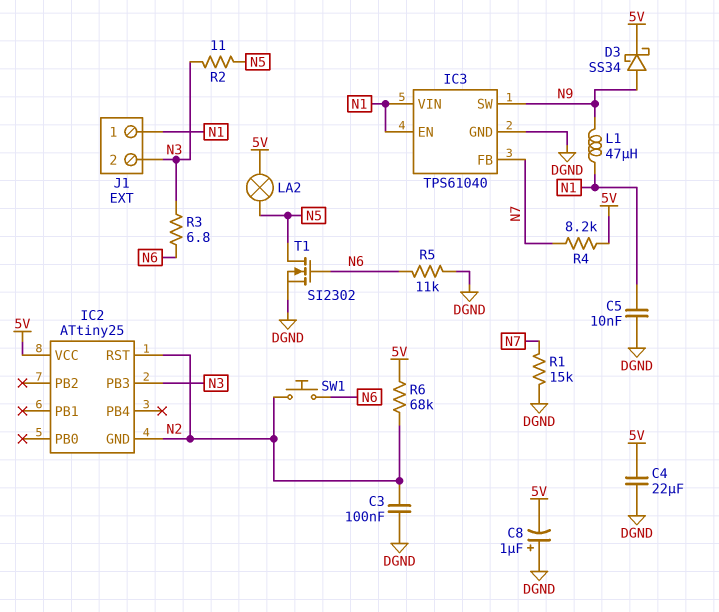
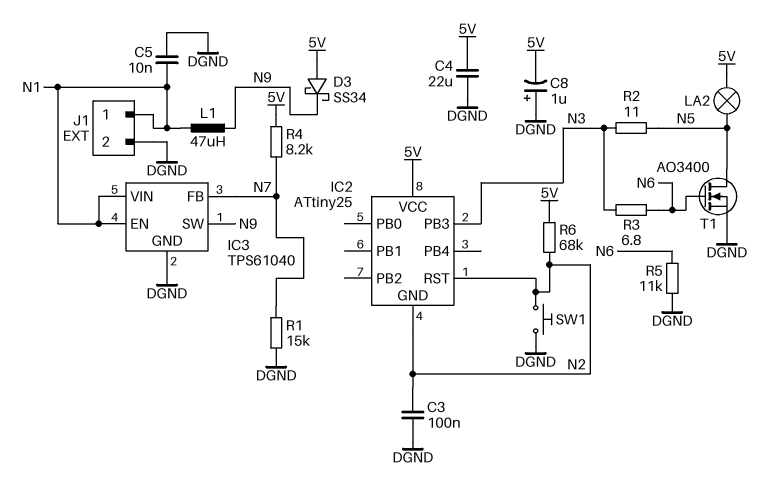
D3: schottky SS34 (A N9, K 5V) -> schottky SS34 (A 5V, K N9)
J1 pin 2: N3 -> DGND
SW1: button (N2, N6) -> button (DGND, N2)
T1: NMOS SI2302 (G N6, D N5, S DGND) -> NMOS AO3400 (G N6, D N5, S DGND)

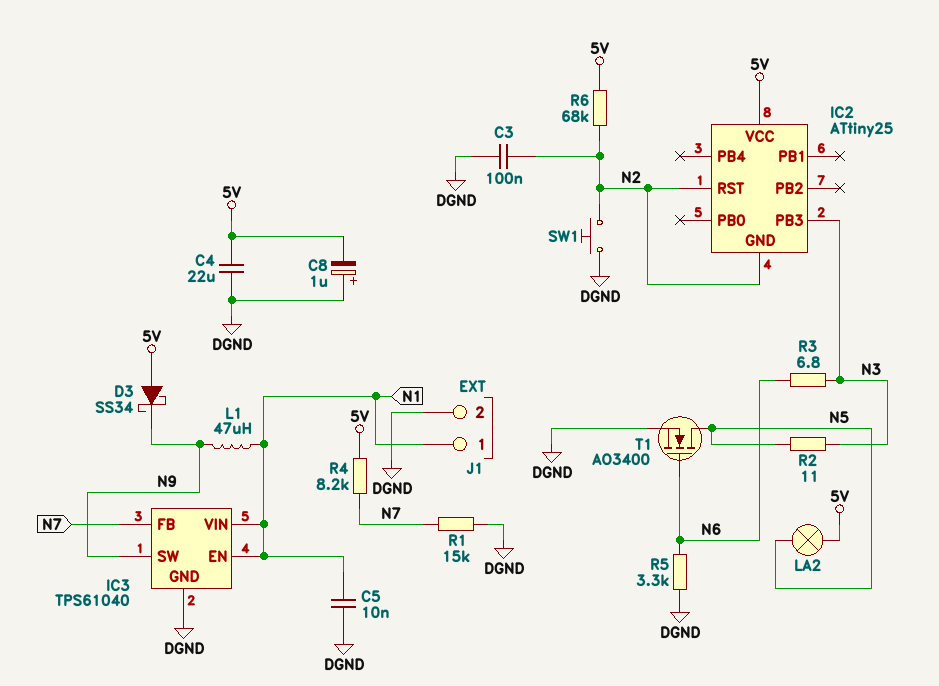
R5: 11k (DGND, N6) -> 3.3k (DGND, N6)

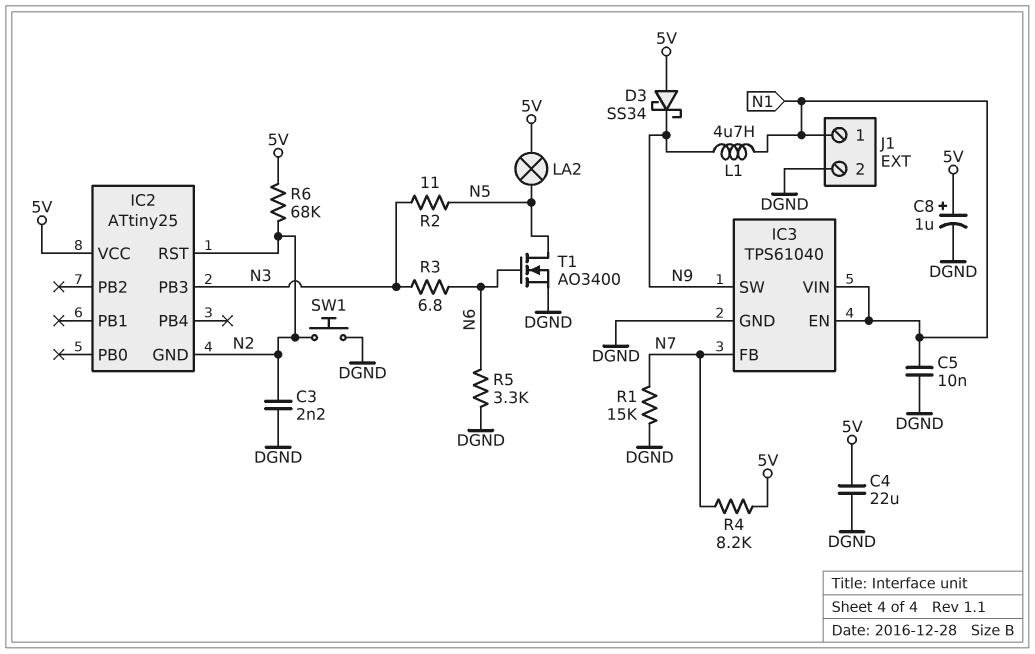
C3: 100nF (DGND, N2) -> 2.2nF (DGND, N2)
C8: 1uF (plus DGND, minus 5V) -> 1uF (plus 5V, minus DGND)
L1: 47uH (N1, N9) -> 4.7uH (N1, N9)

